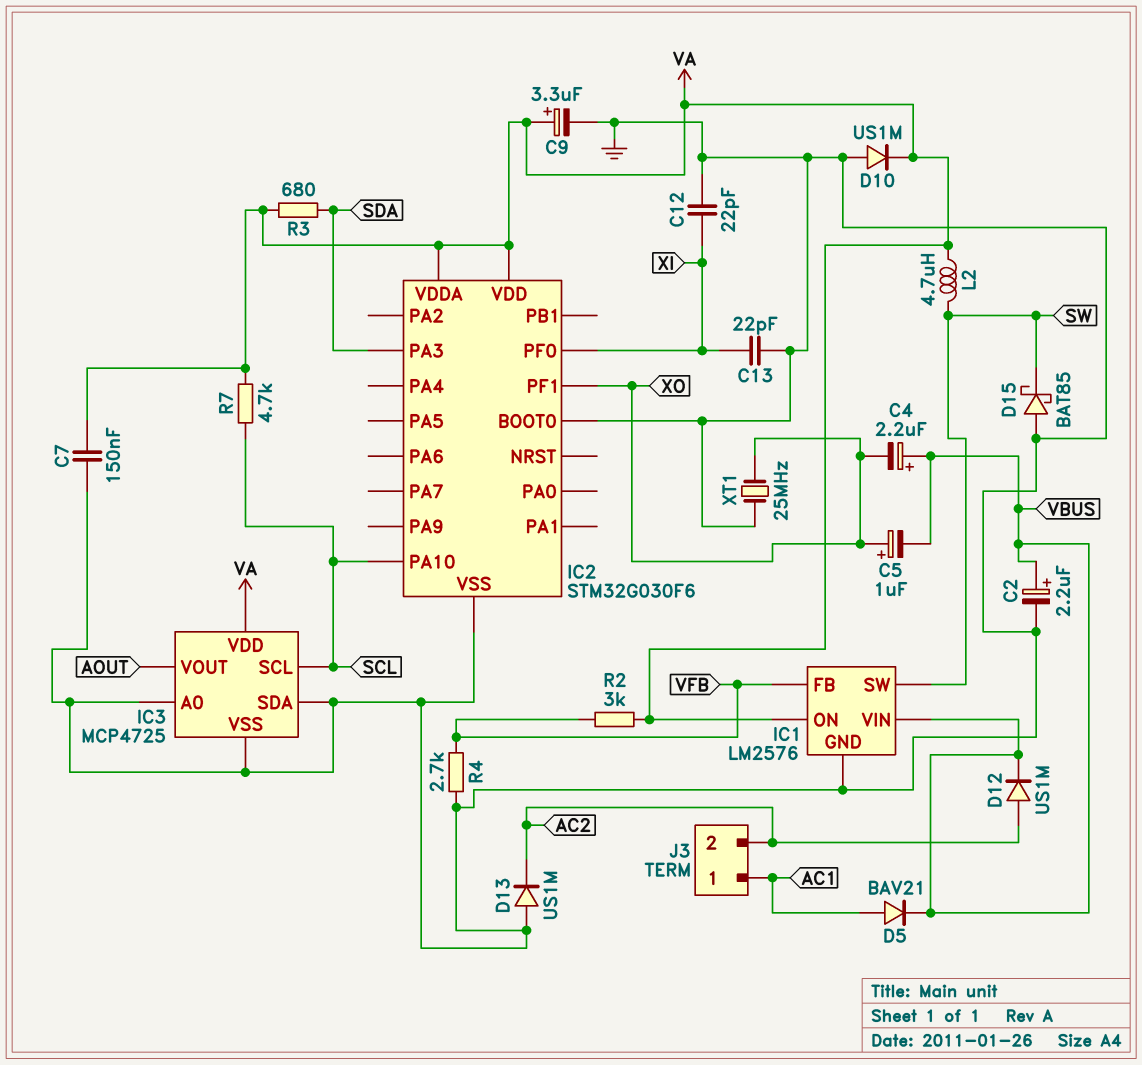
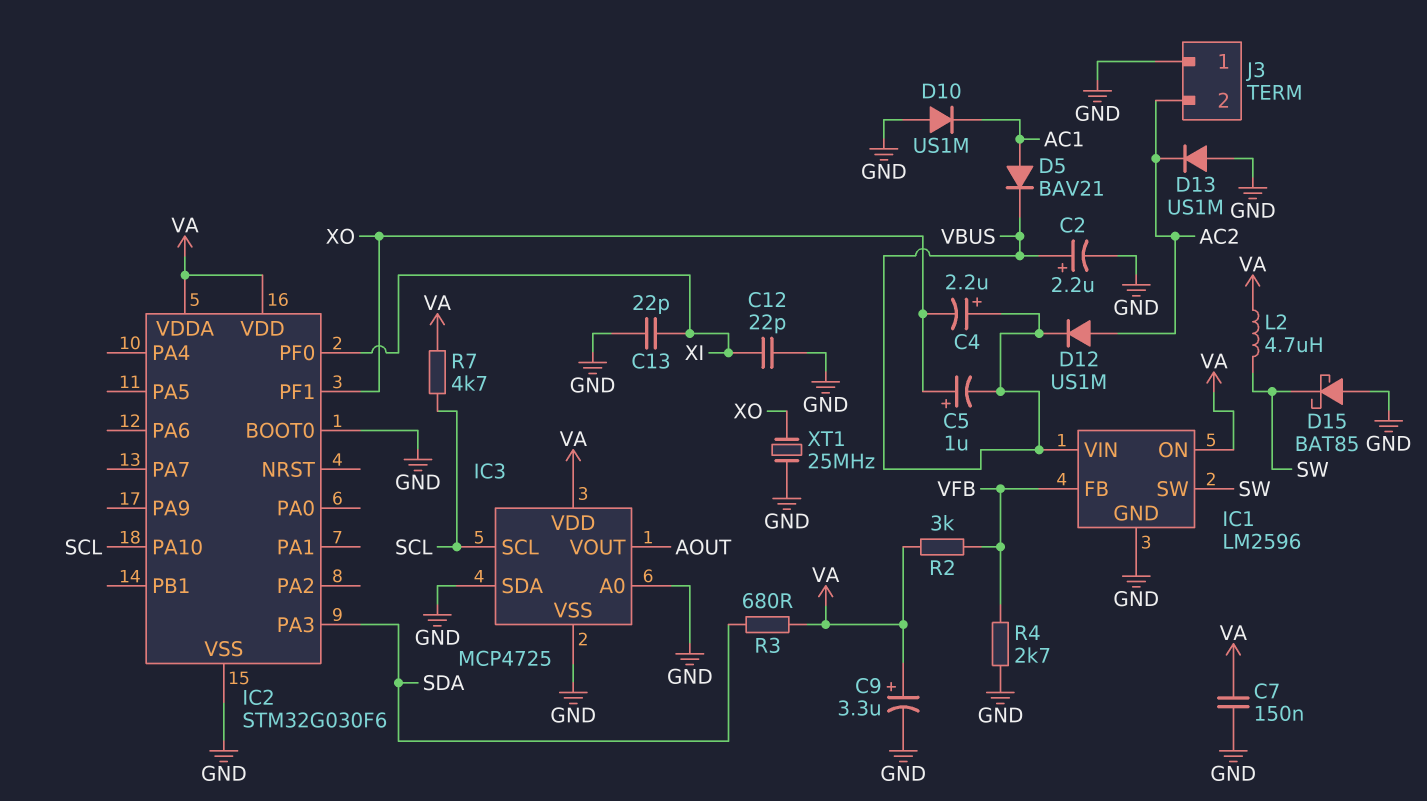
D10: diode US1M (A GND, K VA) -> diode US1M (A GND, K AC1)
IC1: LM2576 -> LM2596
J3 pin 1: AC1 -> GND

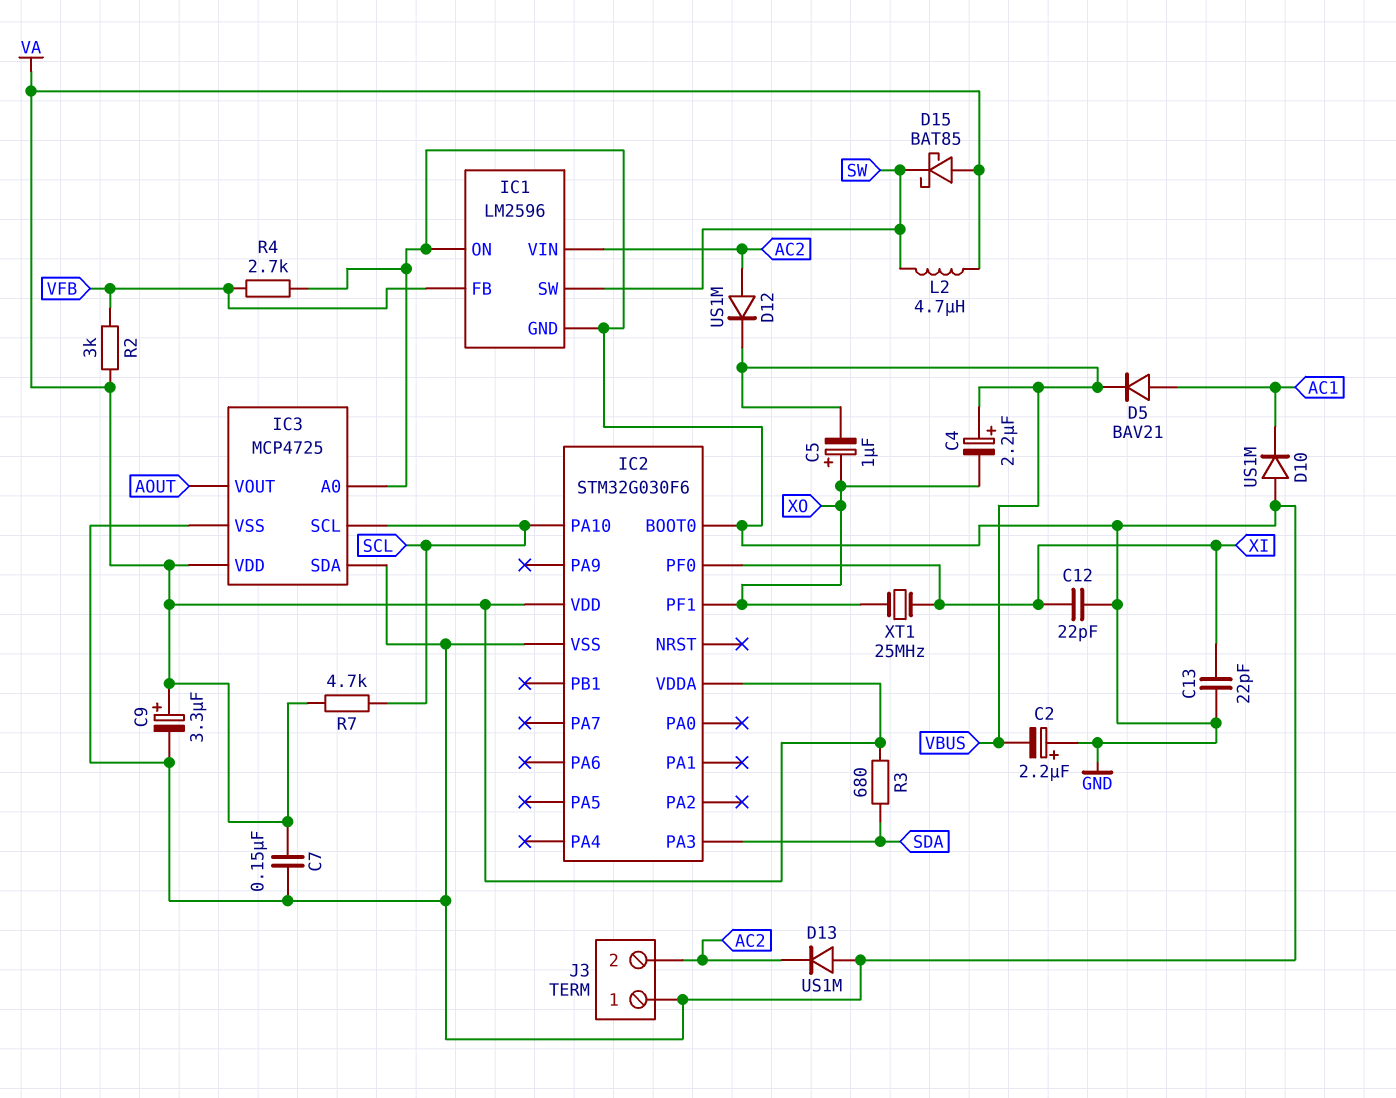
C2: 2.2uF (plus VBUS, minus GND) -> 2.2uF (plus GND, minus VBUS)
D15: schottky BAT85 (A GND, K SW) -> schottky BAT85 (A VA, K SW)
IC1 pin ON: VA -> GND
IC1 pin VIN: VBUS -> AC2
XT1: 25MHz (GND, XO) -> 25MHz (XI, XO)

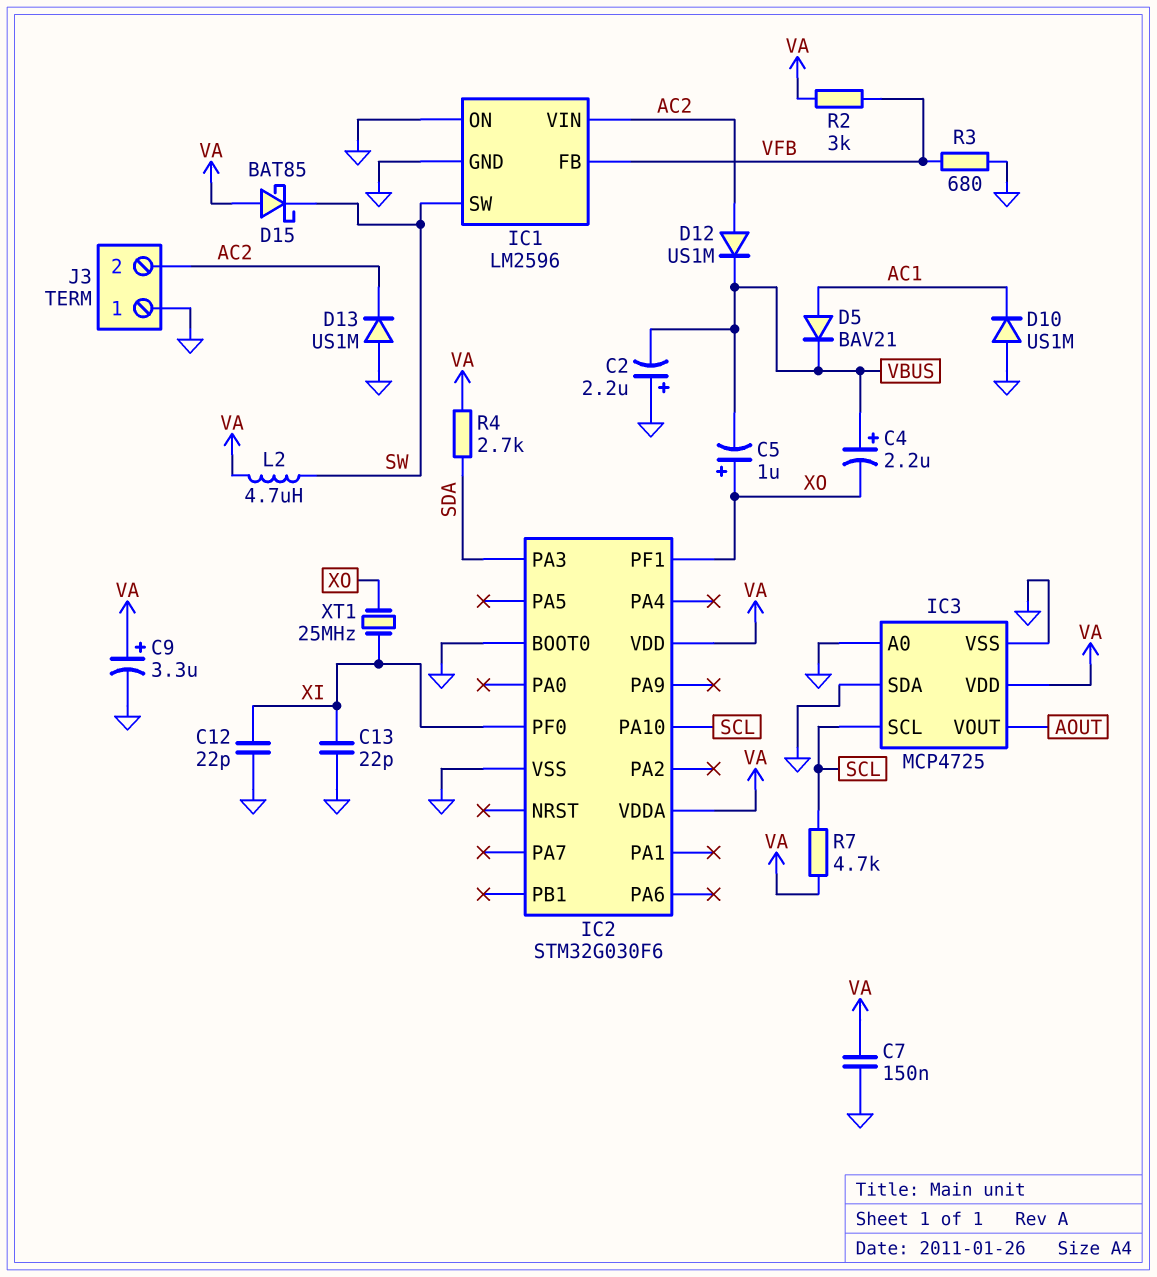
R3: 680 (SDA, VA) -> 680 (GND, VFB)
R4: 2.7k (GND, VFB) -> 2.7k (SDA, VA)

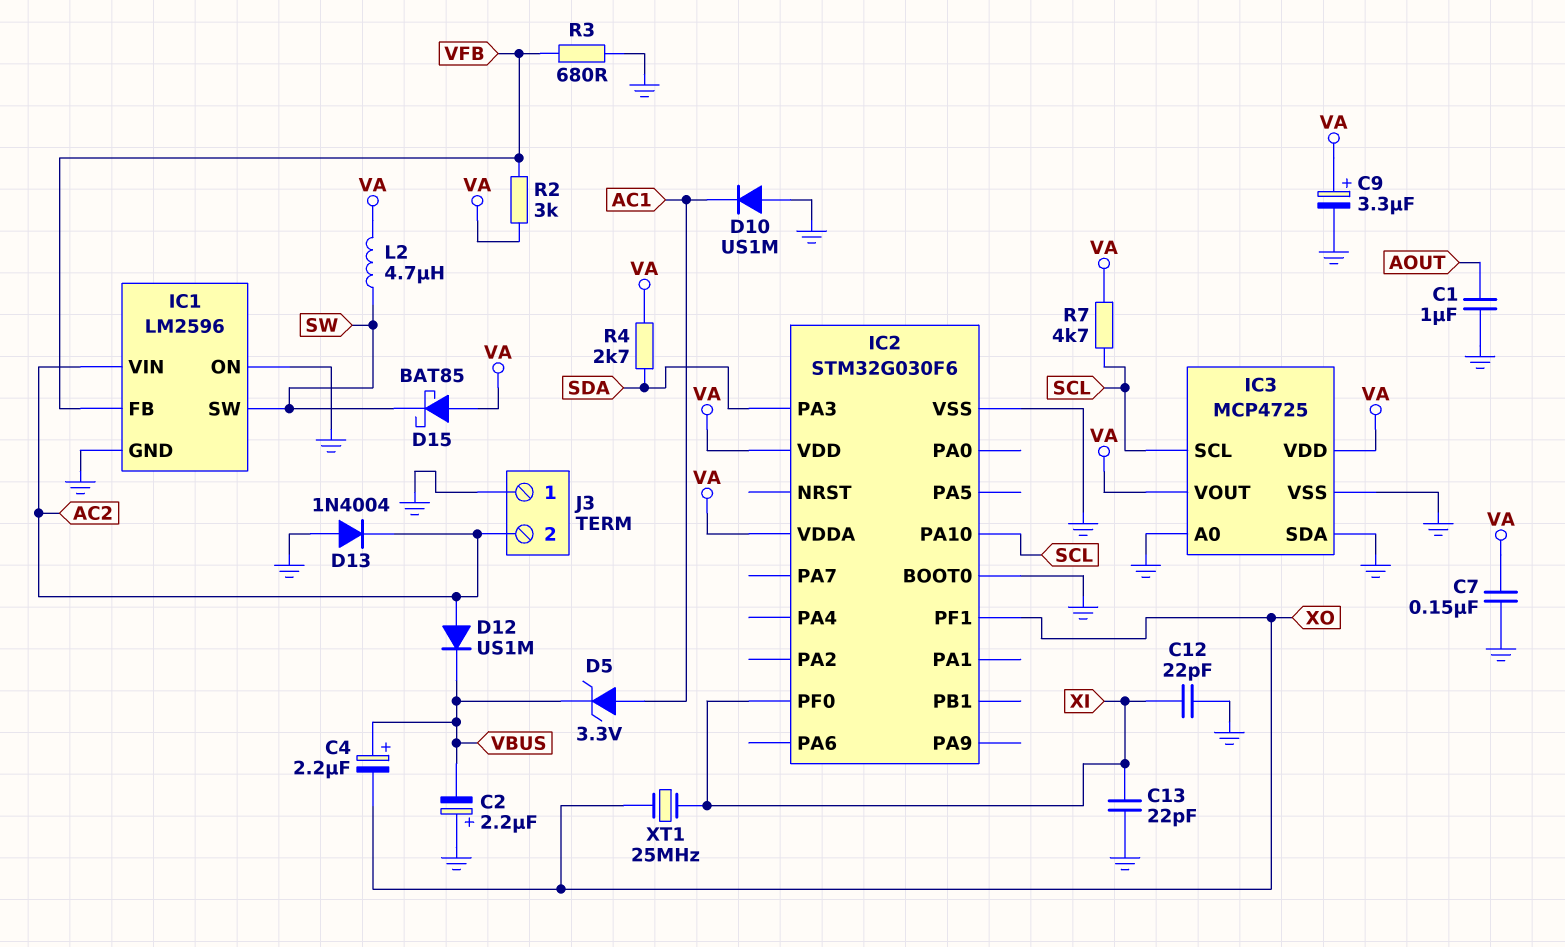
C1: none -> 1uF (AOUT, GND)
C5: 1uF (plus XO, minus VBUS) -> none
D5: diode BAV21 (A AC1, K VBUS) -> zener 3.3V (A AC1, K VBUS)
D13: diode US1M (A GND, K AC2) -> diode 1N4004 (A GND, K AC2)
IC3 pin VOUT: AOUT -> VA

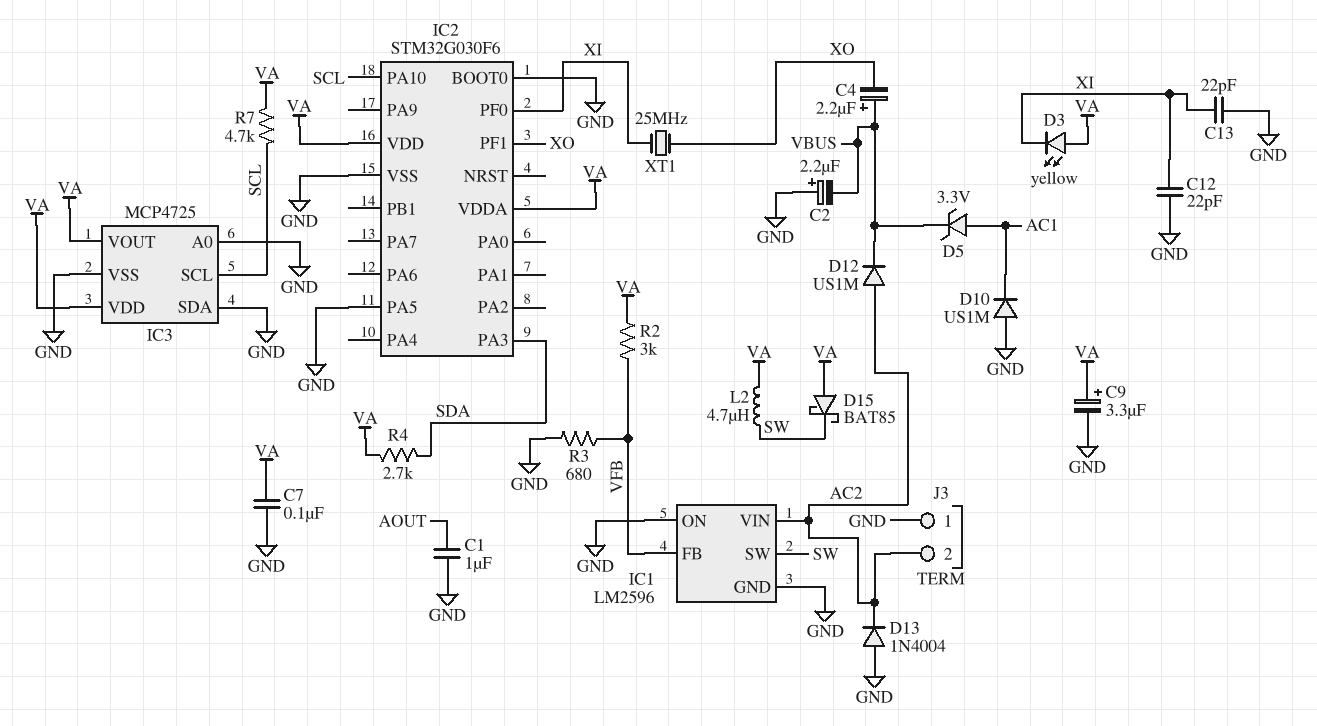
C7: 150nF (GND, VA) -> 100nF (GND, VA)
D3: none -> LED yellow (A VA, K XI)
IC2 pin PA5: none -> GND

